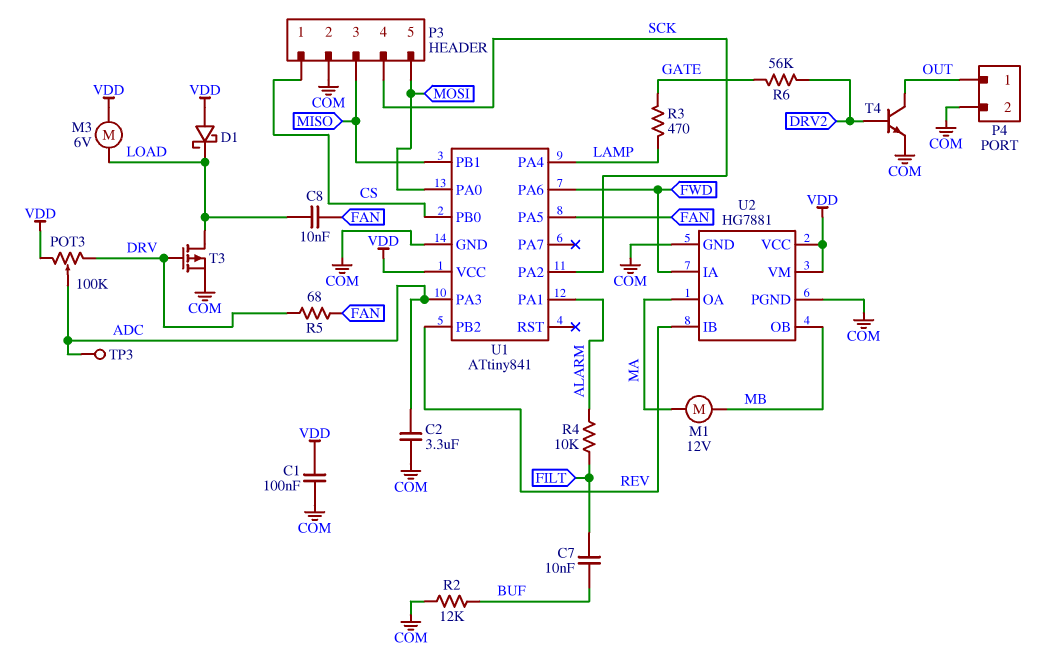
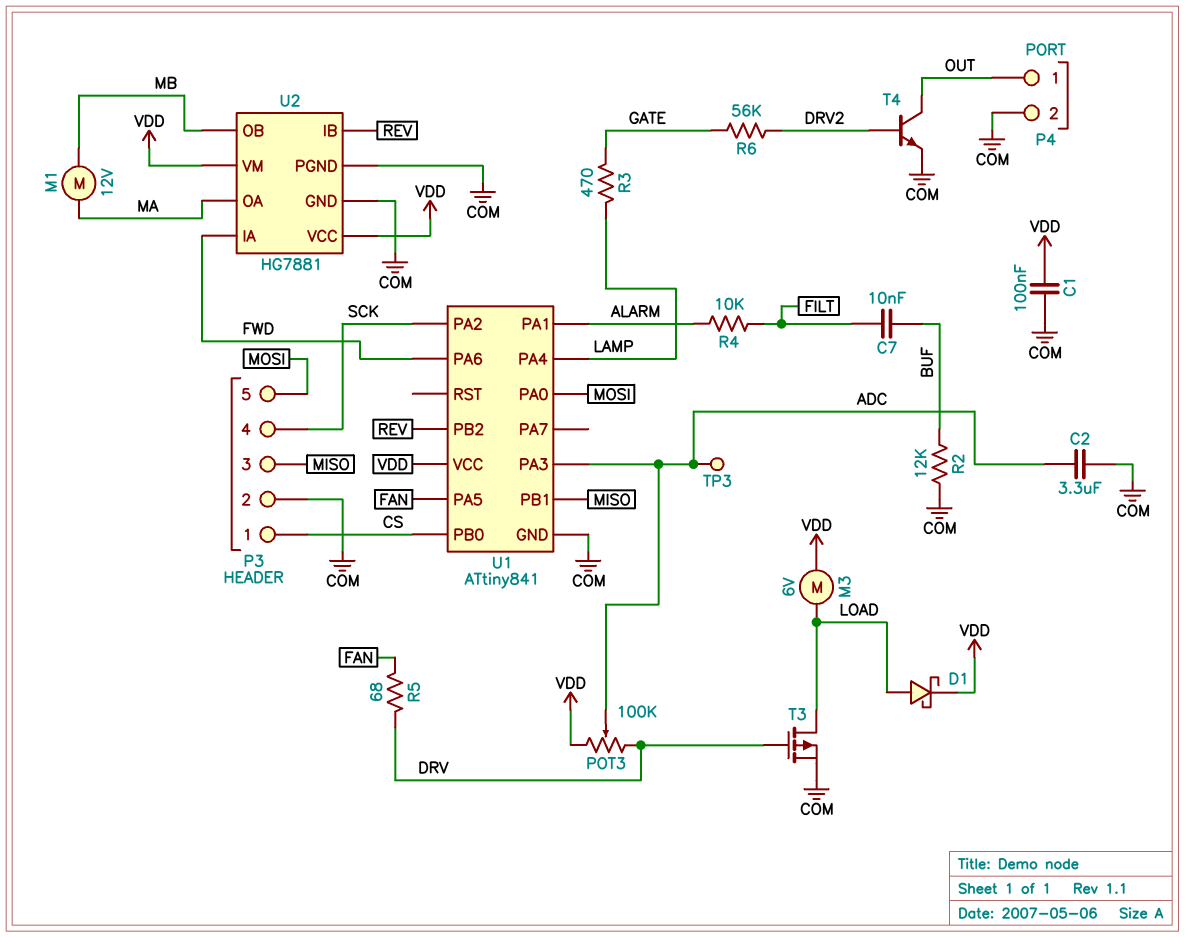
C8: 10nF (FAN, LOAD) -> none
D1: schottky (A VDD, K LOAD) -> schottky (A LOAD, K VDD)

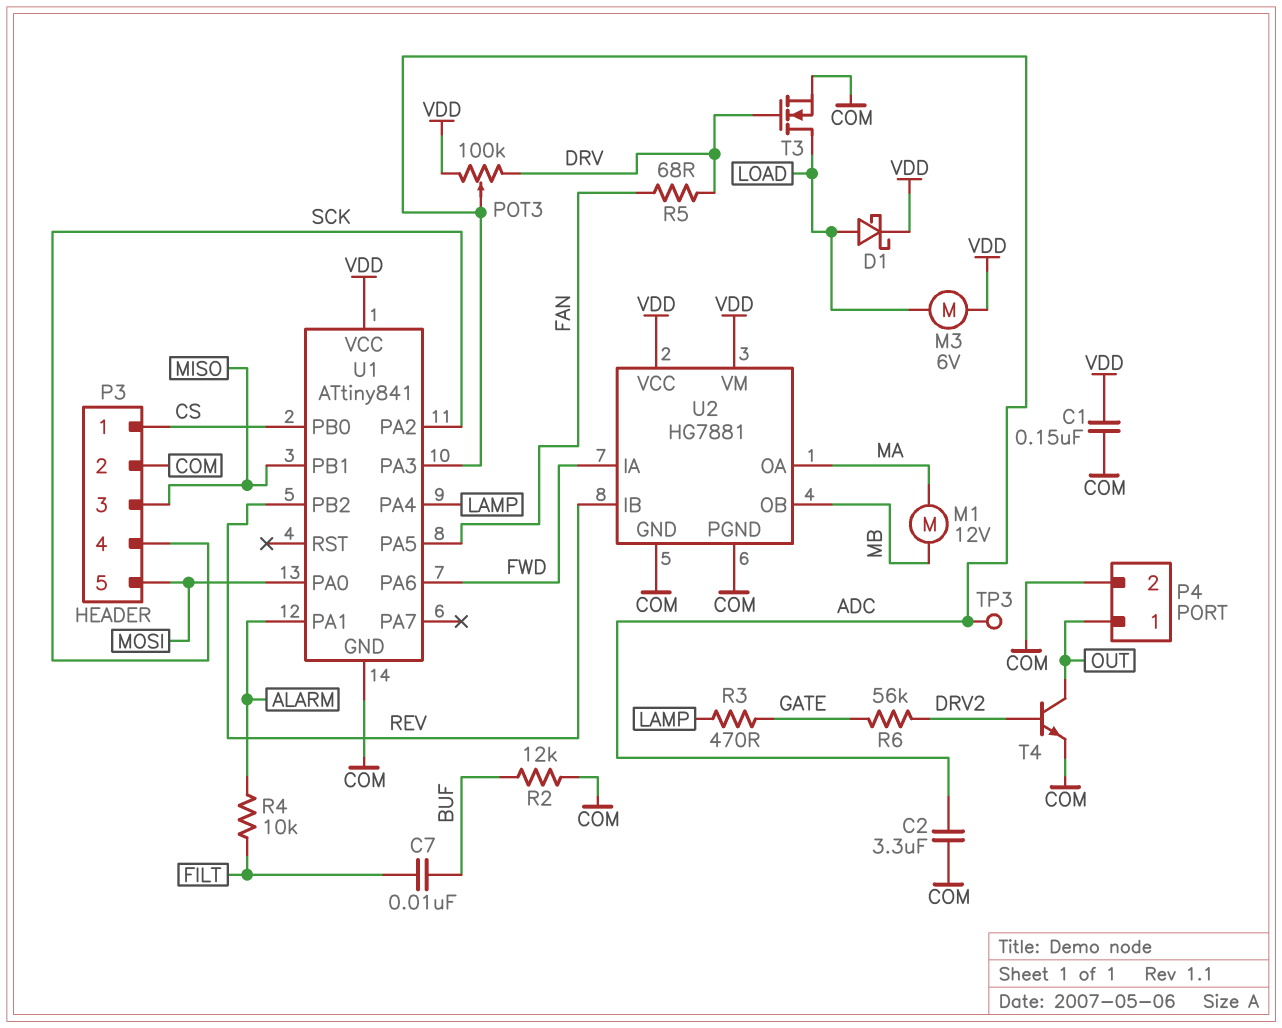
C1: 100nF (COM, VDD) -> 150nF (COM, VDD)
T3: PMOS (G DRV, D LOAD, S COM) -> NMOS (G DRV, D LOAD, S COM)

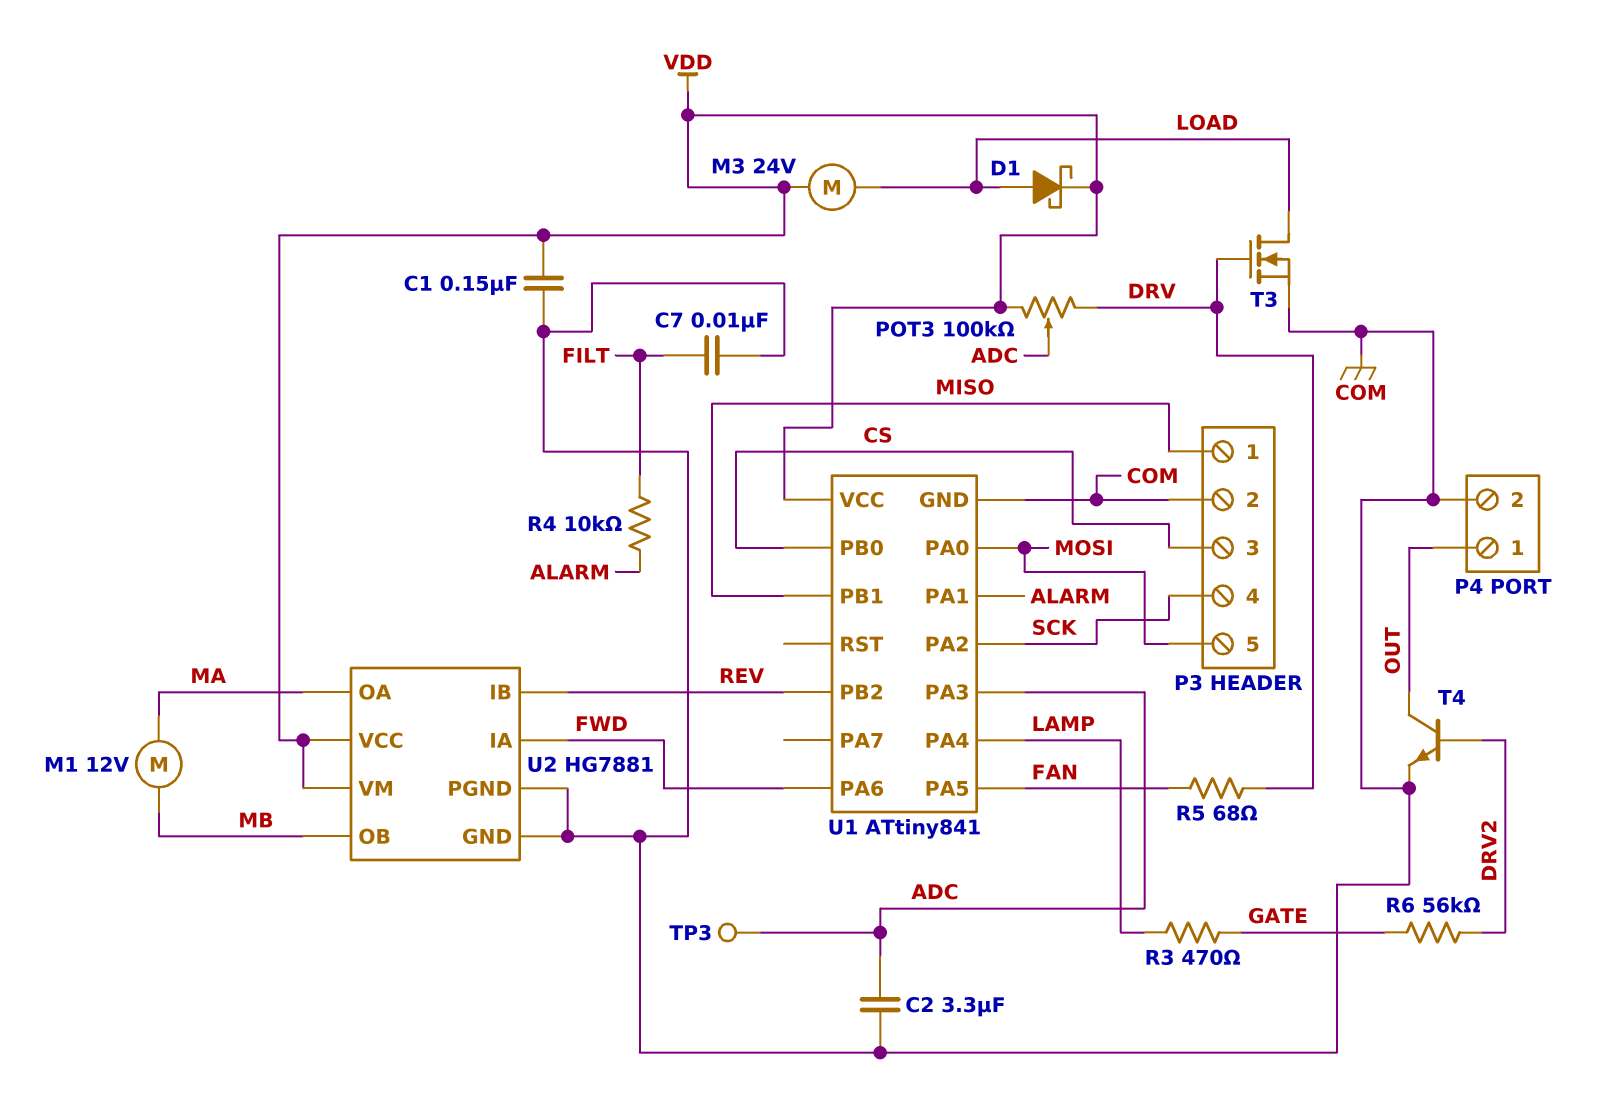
C7: 10nF (BUF, FILT) -> 10nF (COM, FILT)
M3: motor 6V (LOAD, VDD) -> motor 24V (LOAD, VDD)
P3 pin 1: CS -> MISO
P3 pin 3: MISO -> CS
R2: 12k (BUF, COM) -> none

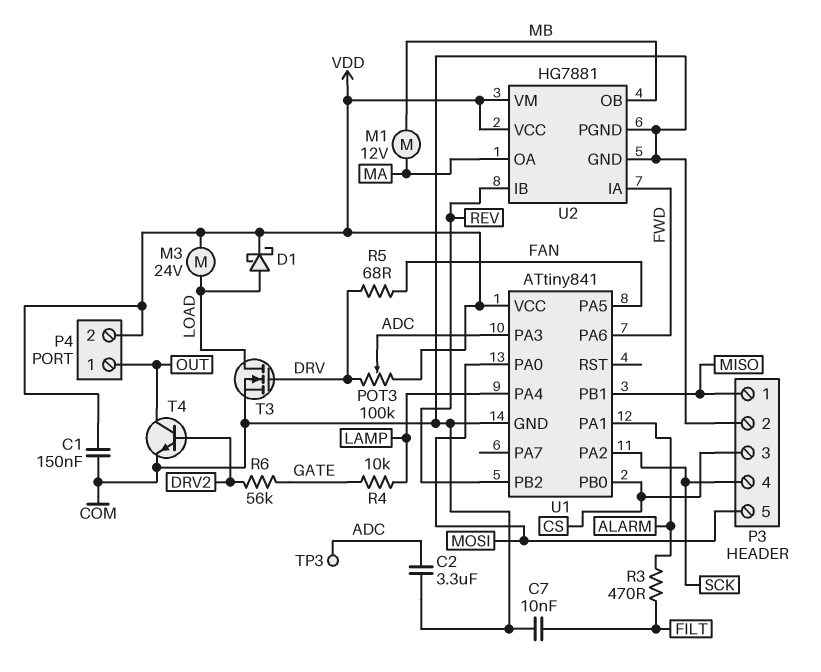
P4 pin 2: COM -> VDD
R3: 470 (GATE, LAMP) -> 470 (ALARM, FILT)
R4: 10k (ALARM, FILT) -> 10k (GATE, LAMP)

